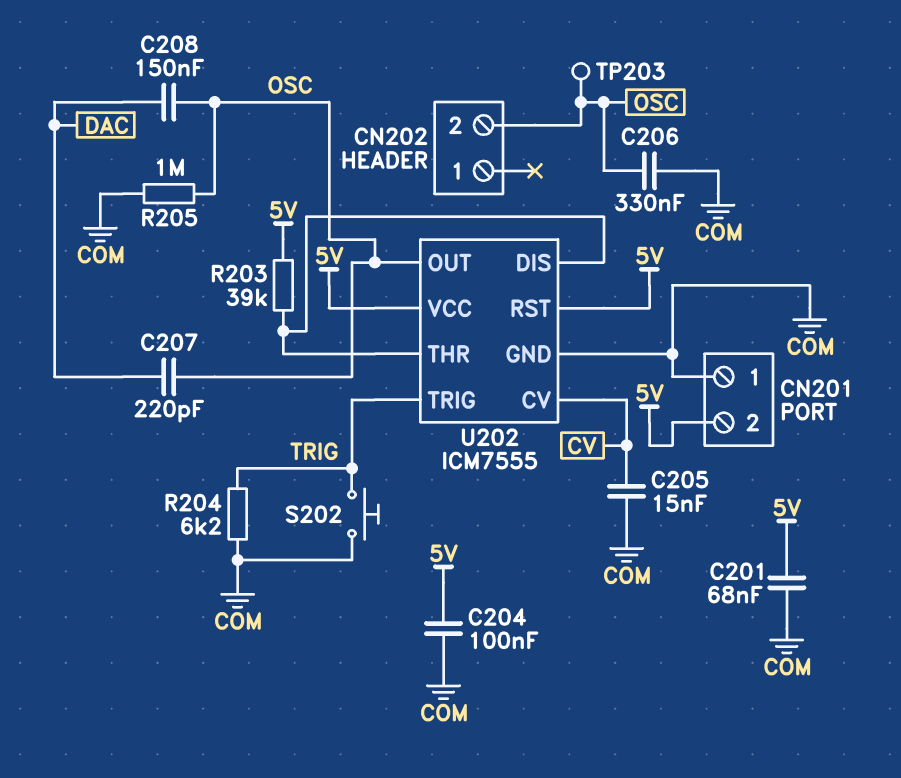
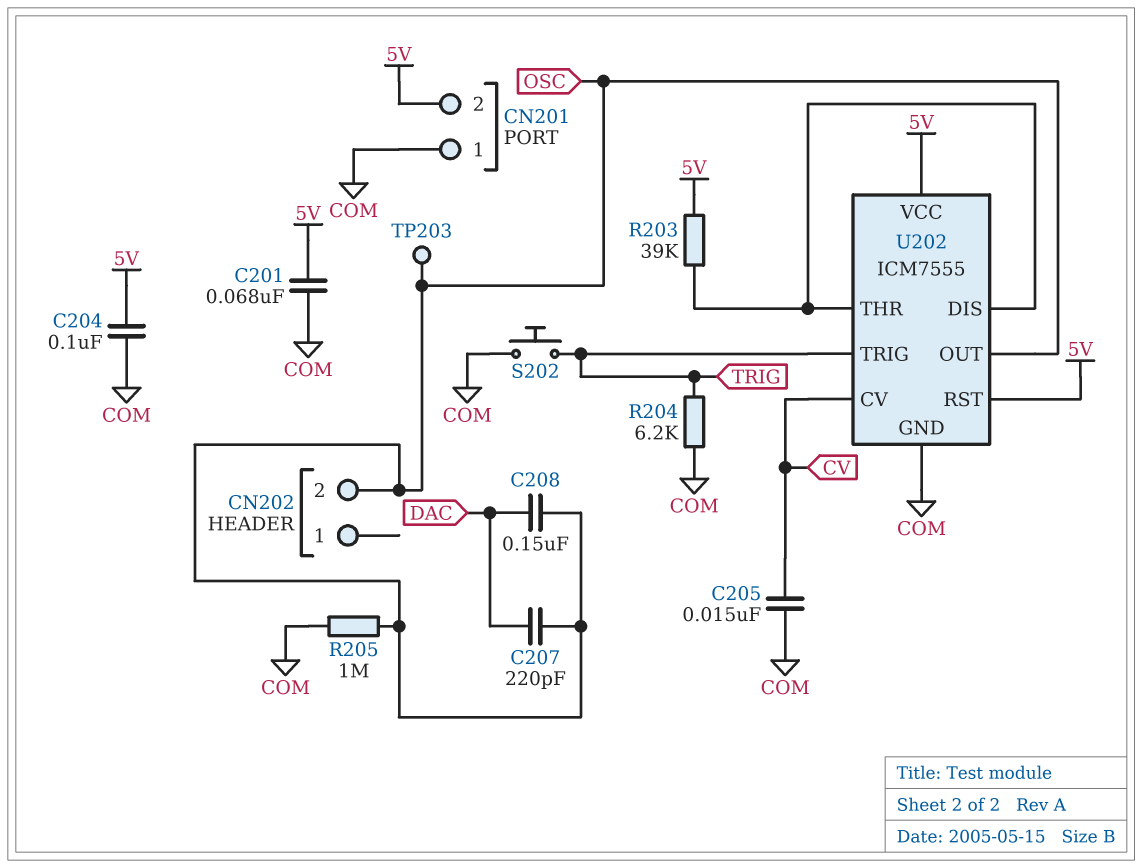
C206: 330nF (COM, OSC) -> none

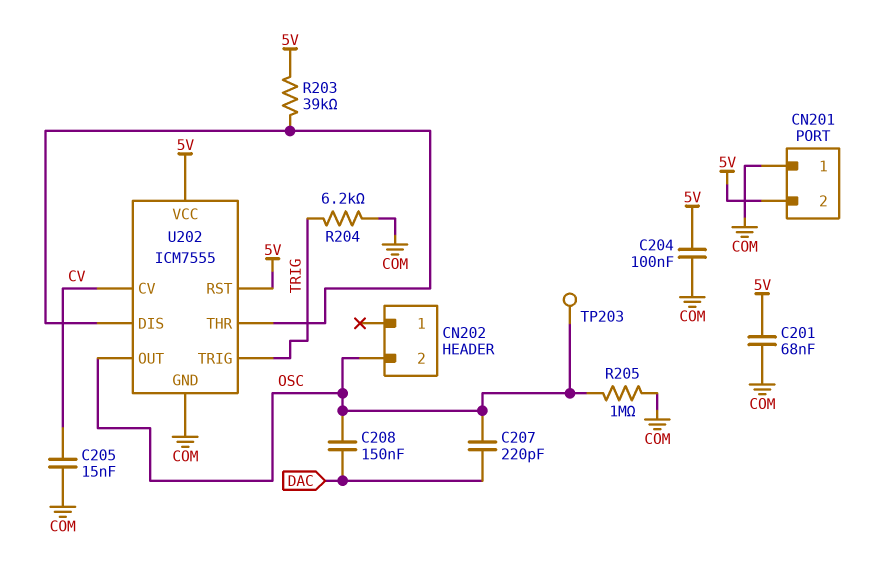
S202: button (COM, TRIG) -> none

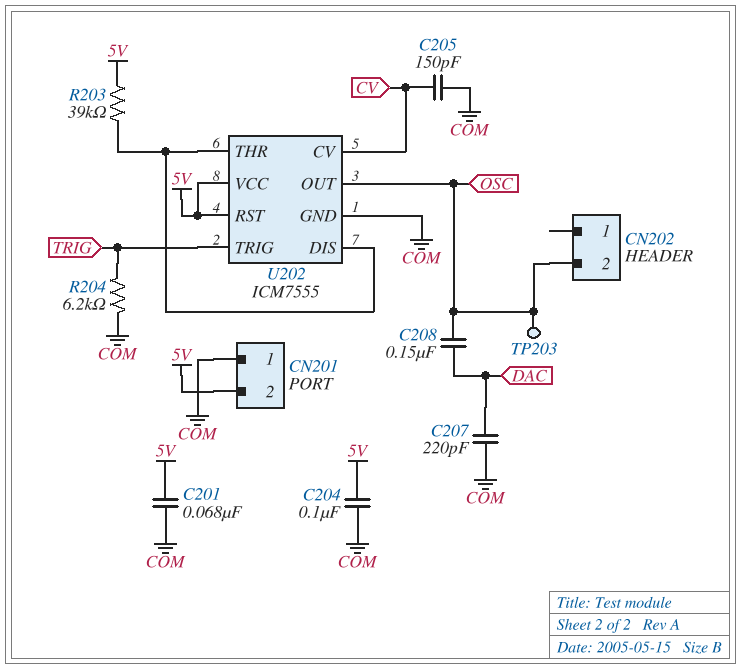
C205: 15nF (COM, CV) -> 150pF (COM, CV)
C207: 220pF (DAC, OSC) -> 220pF (COM, DAC)
R205: 1M (COM, OSC) -> none

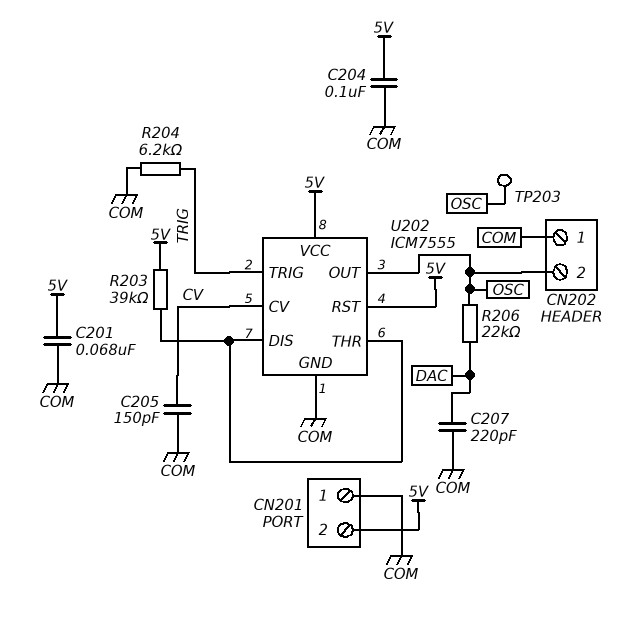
C208: 150nF (DAC, OSC) -> none
CN202 pin 1: none -> COM
R206: none -> 22k (DAC, OSC)

